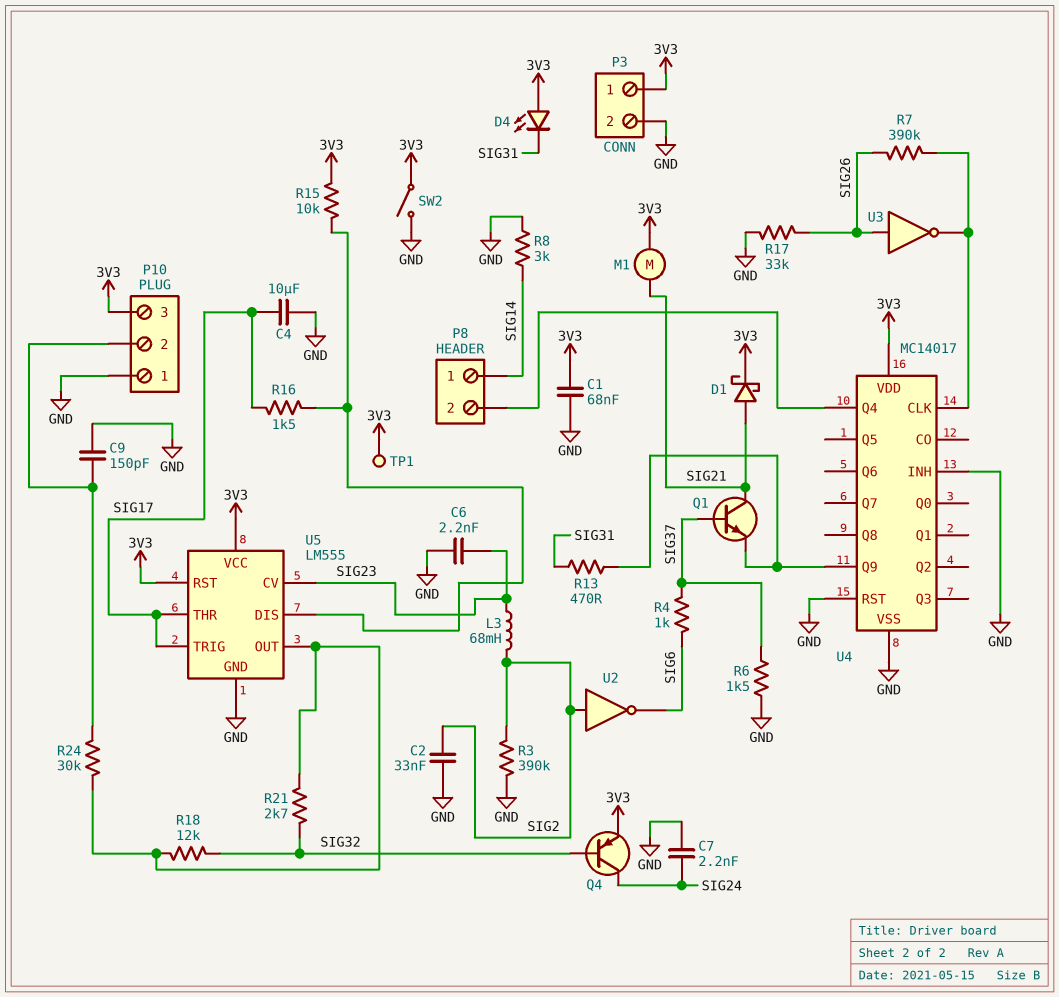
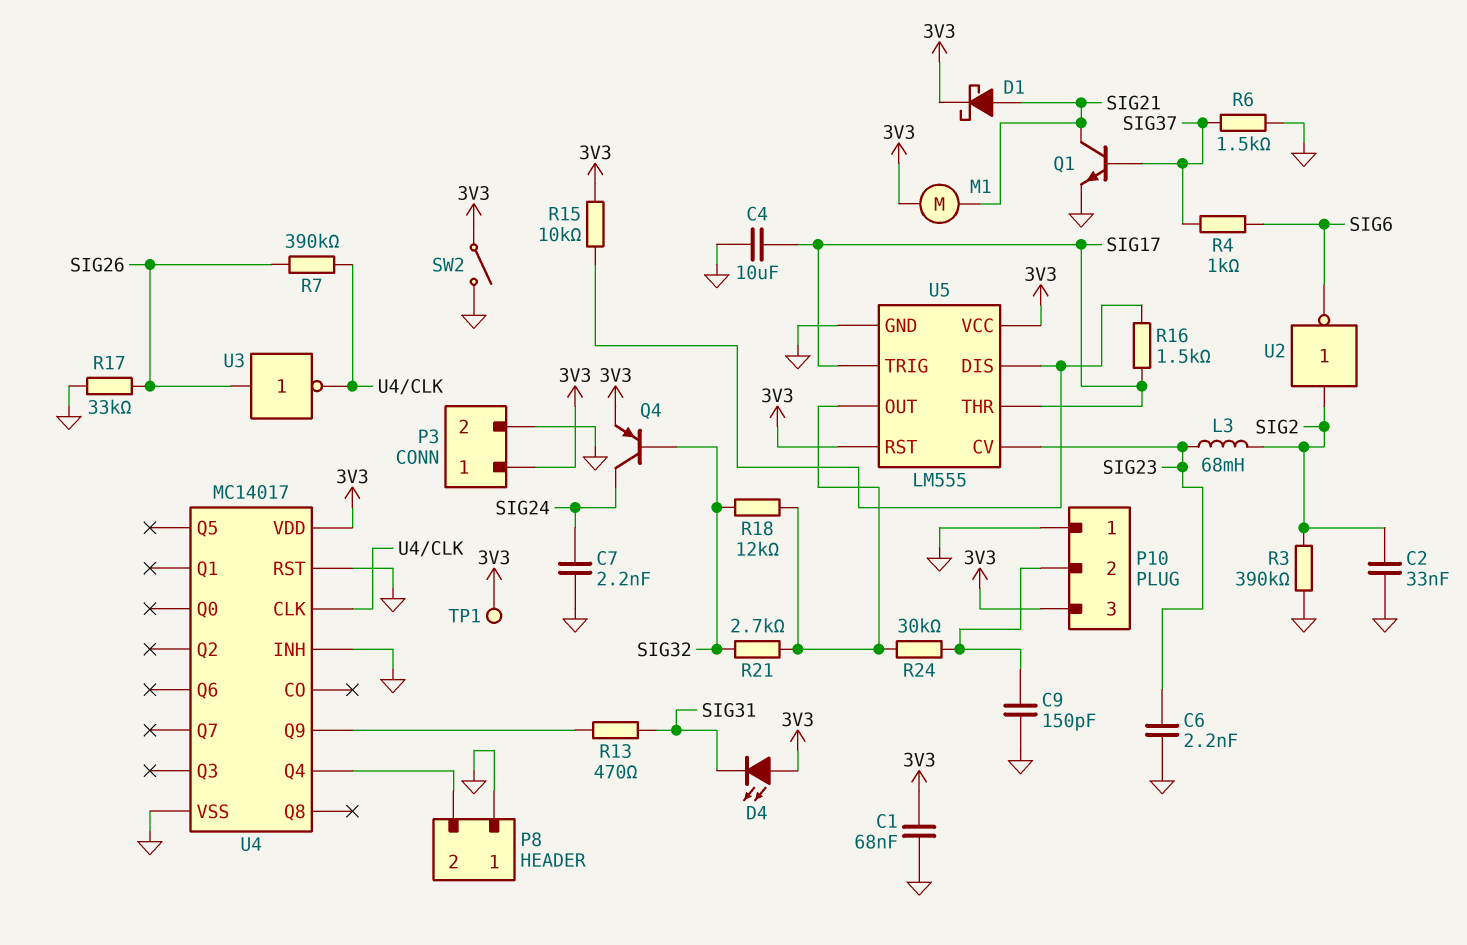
P8 pin 1: SIG14 -> GND
Q1: NPN (B SIG37, C SIG21, E U4/Q9) -> NPN (B SIG37, C SIG21, E GND)
R8: 3k (GND, SIG14) -> none

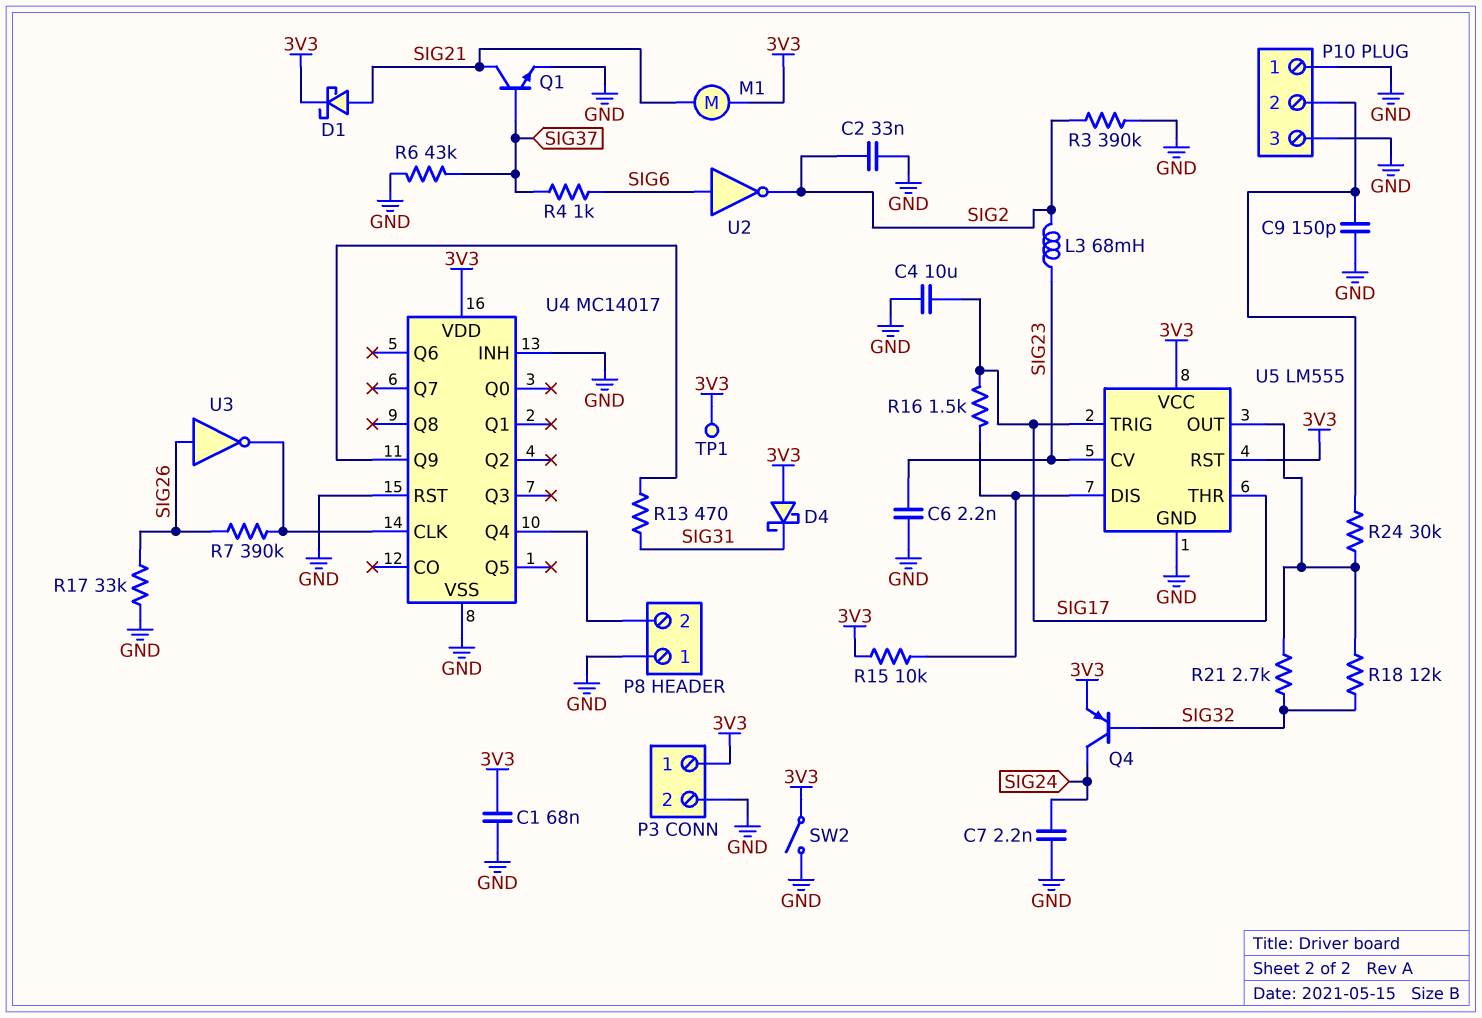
D4: LED (A 3V3, K SIG31) -> schottky (A 3V3, K SIG31)
P10 pin 3: 3V3 -> GND
R6: 1.5k (GND, SIG37) -> 43k (GND, SIG37)
U2: NOT (in SIG2, out SIG6) -> NOT (in SIG6, out SIG2)

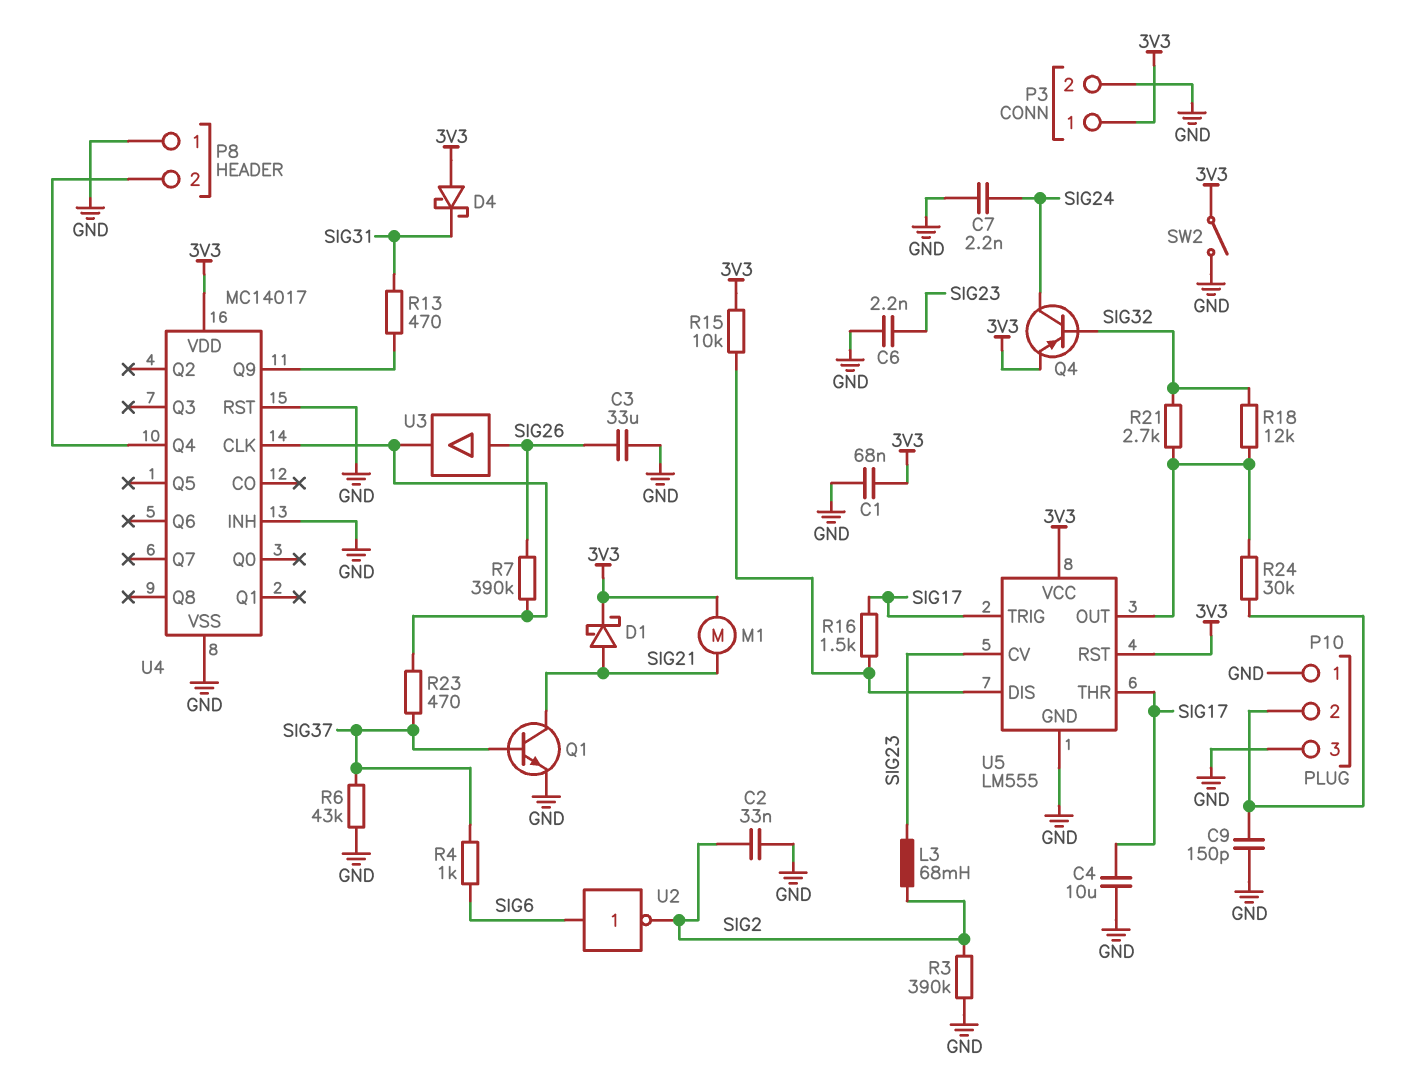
C3: none -> 33uF (GND, SIG26)
R17: 33k (GND, SIG26) -> none
R23: none -> 470 (SIG37, U4/CLK)
TP1: test point (3V3) -> none
U3: NOT (in SIG26, out U4/CLK) -> buffer (in SIG26, out U4/CLK)

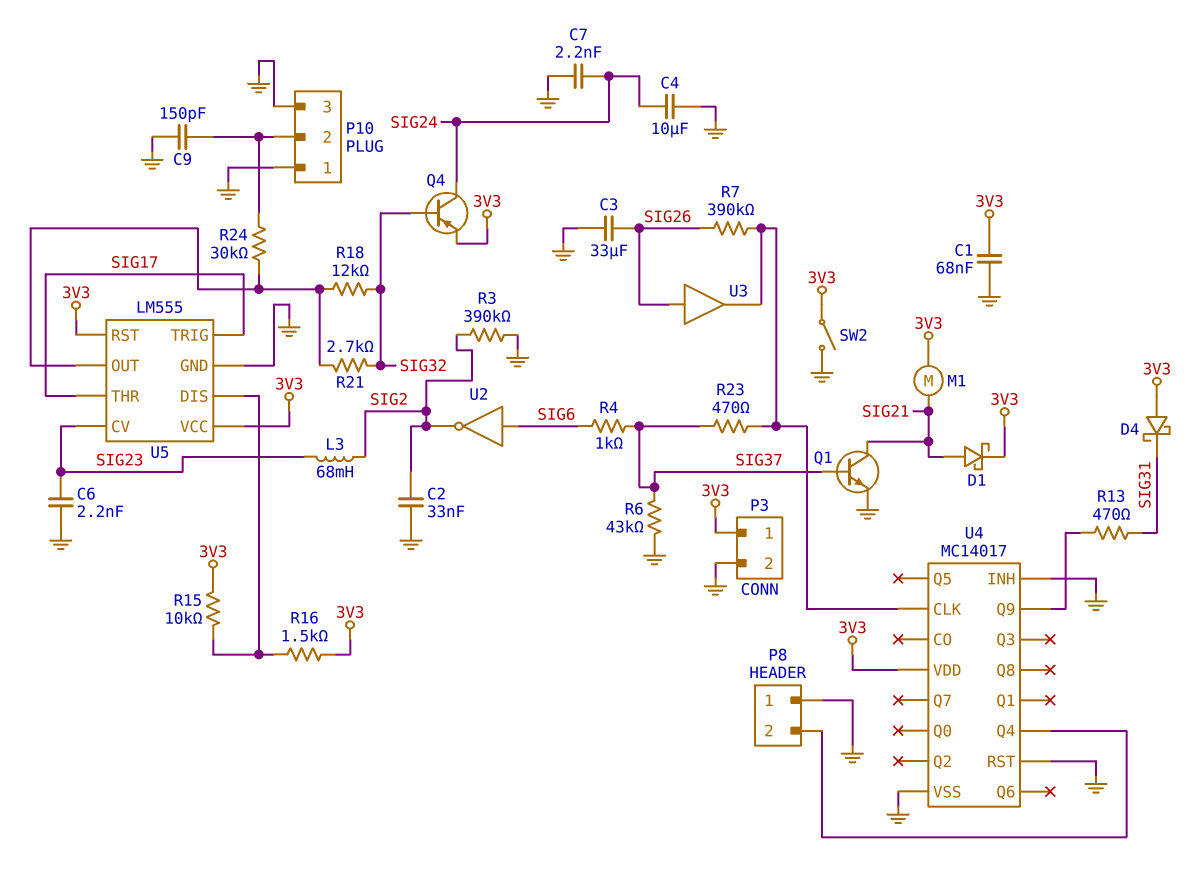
C4: 10uF (GND, SIG17) -> 10uF (GND, SIG24)
R16: 1.5k (SIG17, U5/DIS) -> 1.5k (3V3, U5/DIS)

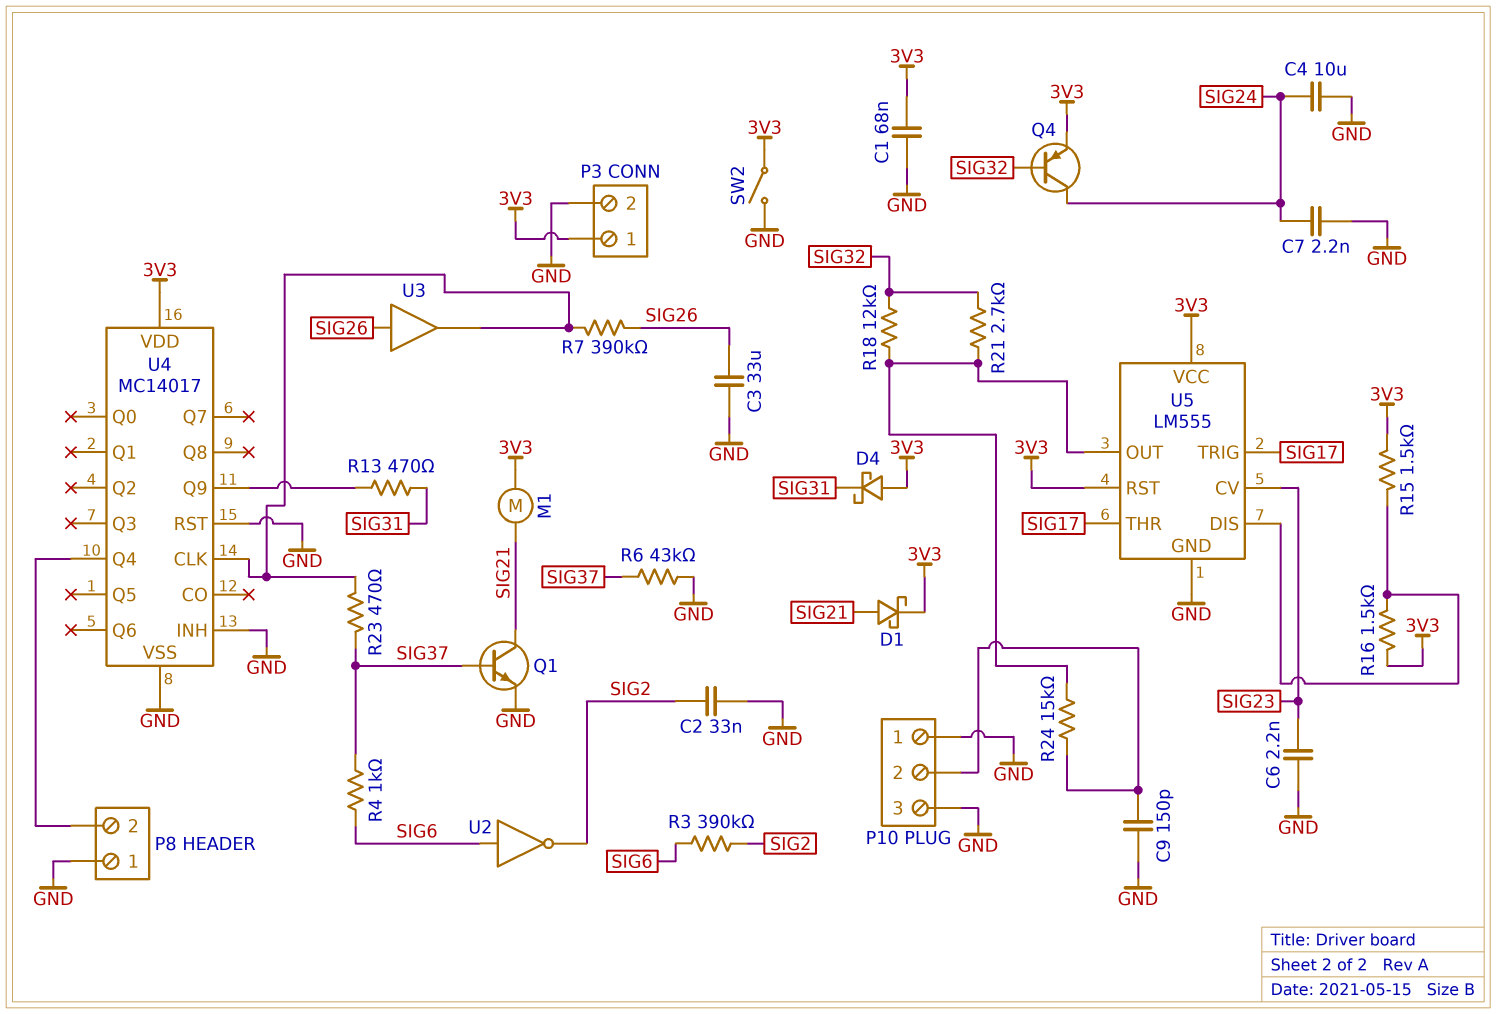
L3: 68mH (SIG2, SIG23) -> none
R3: 390k (GND, SIG2) -> 390k (SIG2, SIG6)
R15: 10k (3V3, U5/DIS) -> 1.5k (3V3, U5/DIS)
R24: 30k (P10/2, U5/OUT) -> 15k (P10/2, U5/OUT)

